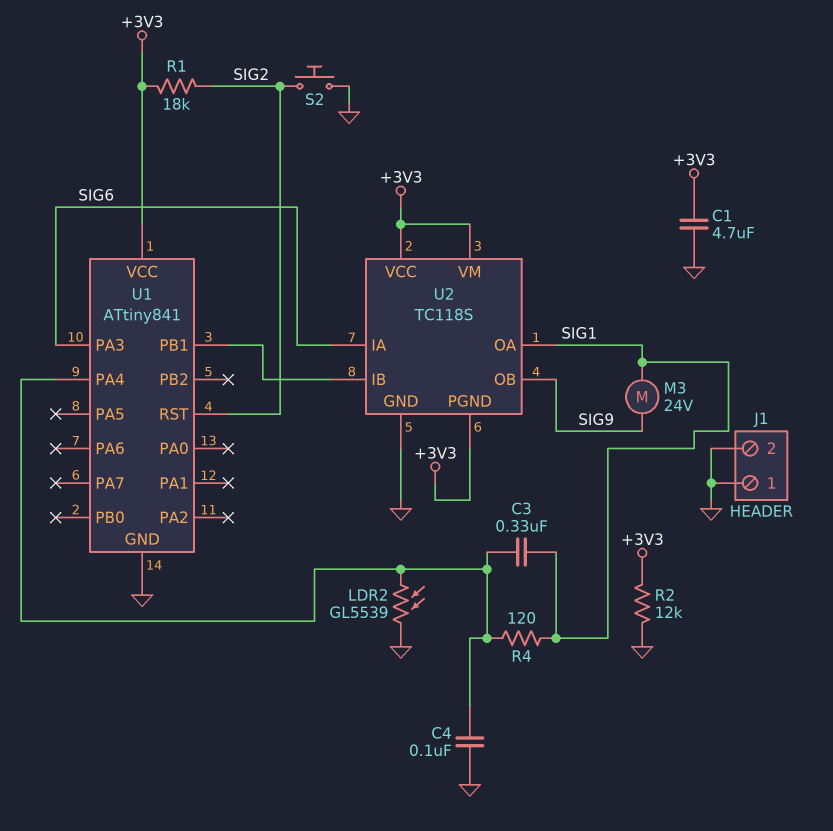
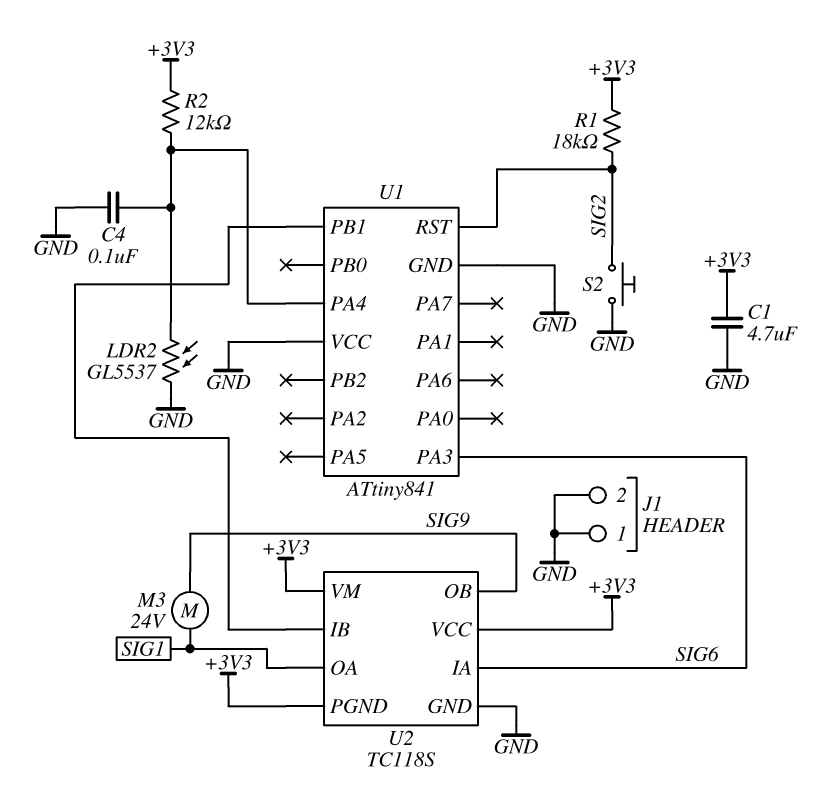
C3: 330nF (SIG1, U1/PA4) -> none
LDR2: GL5539 (GND, U1/PA4) -> GL5537 (GND, U1/PA4)
R2: 12k (+3V3, GND) -> 12k (+3V3, U1/PA4)
R4: 120 (SIG1, U1/PA4) -> none
U1 pin VCC: +3V3 -> GND

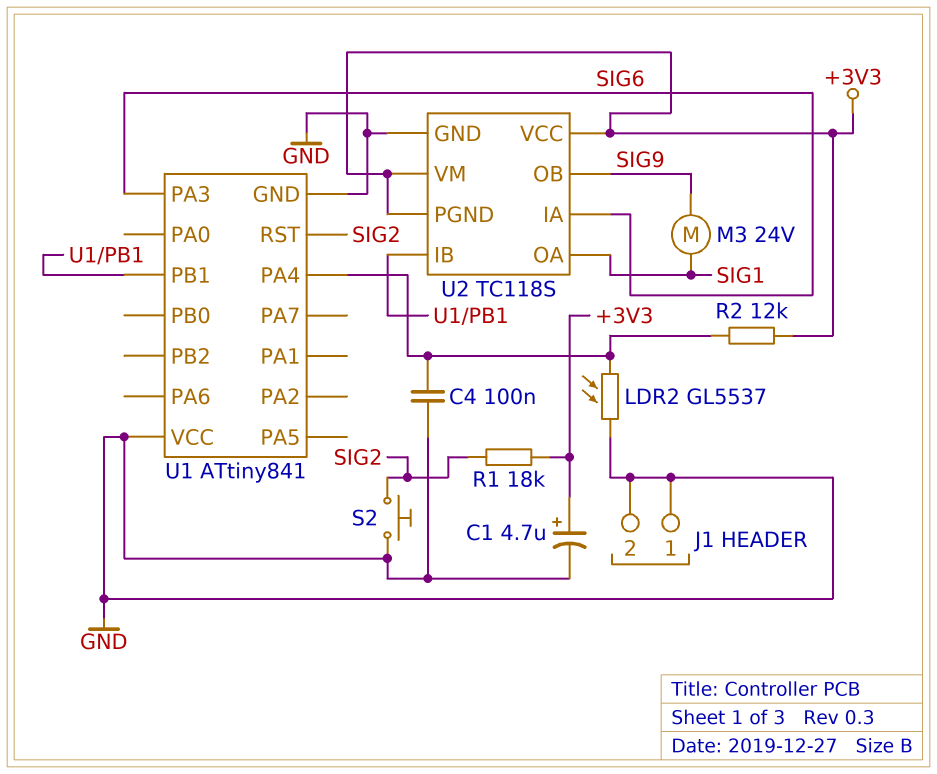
C1: 4.7uF (+3V3, GND) -> 4.7uF (plus +3V3, minus GND)

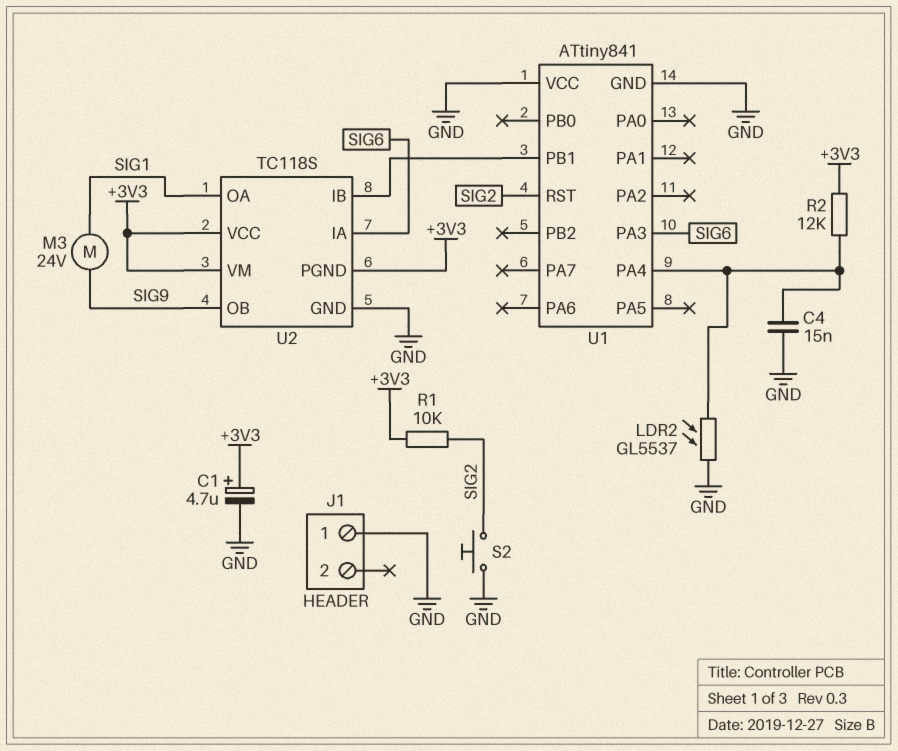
C4: 100nF (GND, U1/PA4) -> 15nF (GND, U1/PA4)
J1 pin 2: GND -> none
R1: 18k (+3V3, SIG2) -> 10k (+3V3, SIG2)

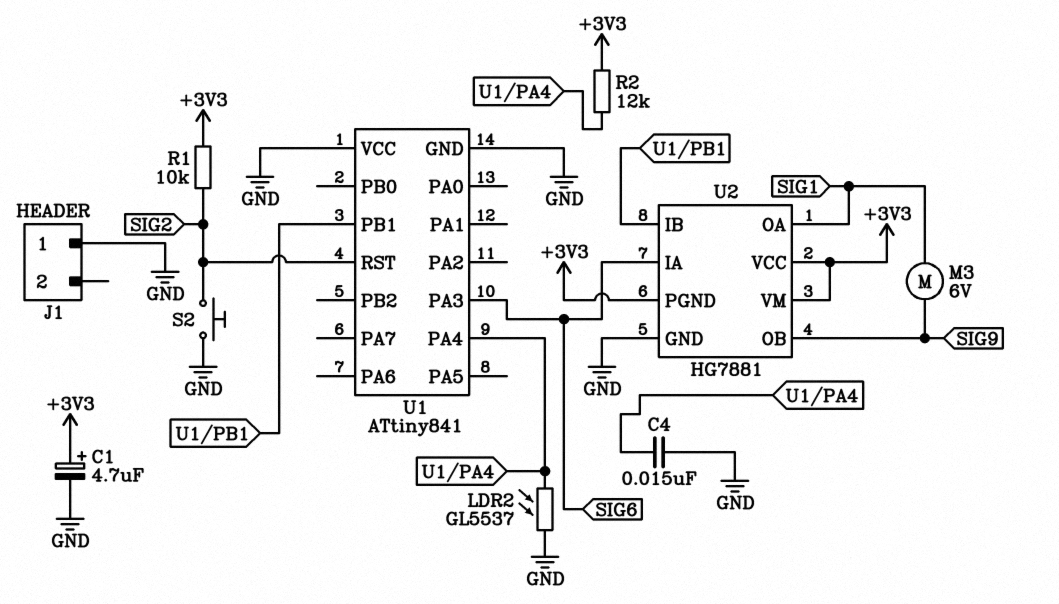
M3: motor 24V (SIG1, SIG9) -> motor 6V (SIG1, SIG9)
U2: TC118S -> HG7881

